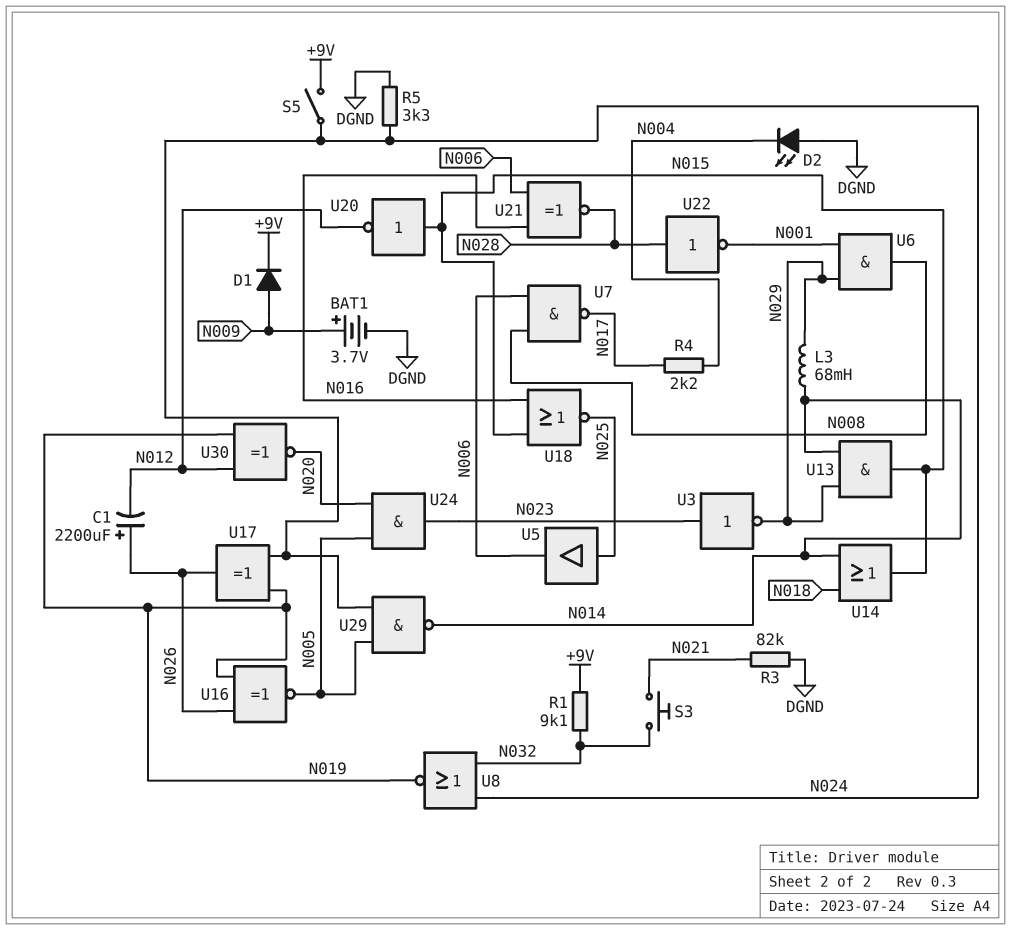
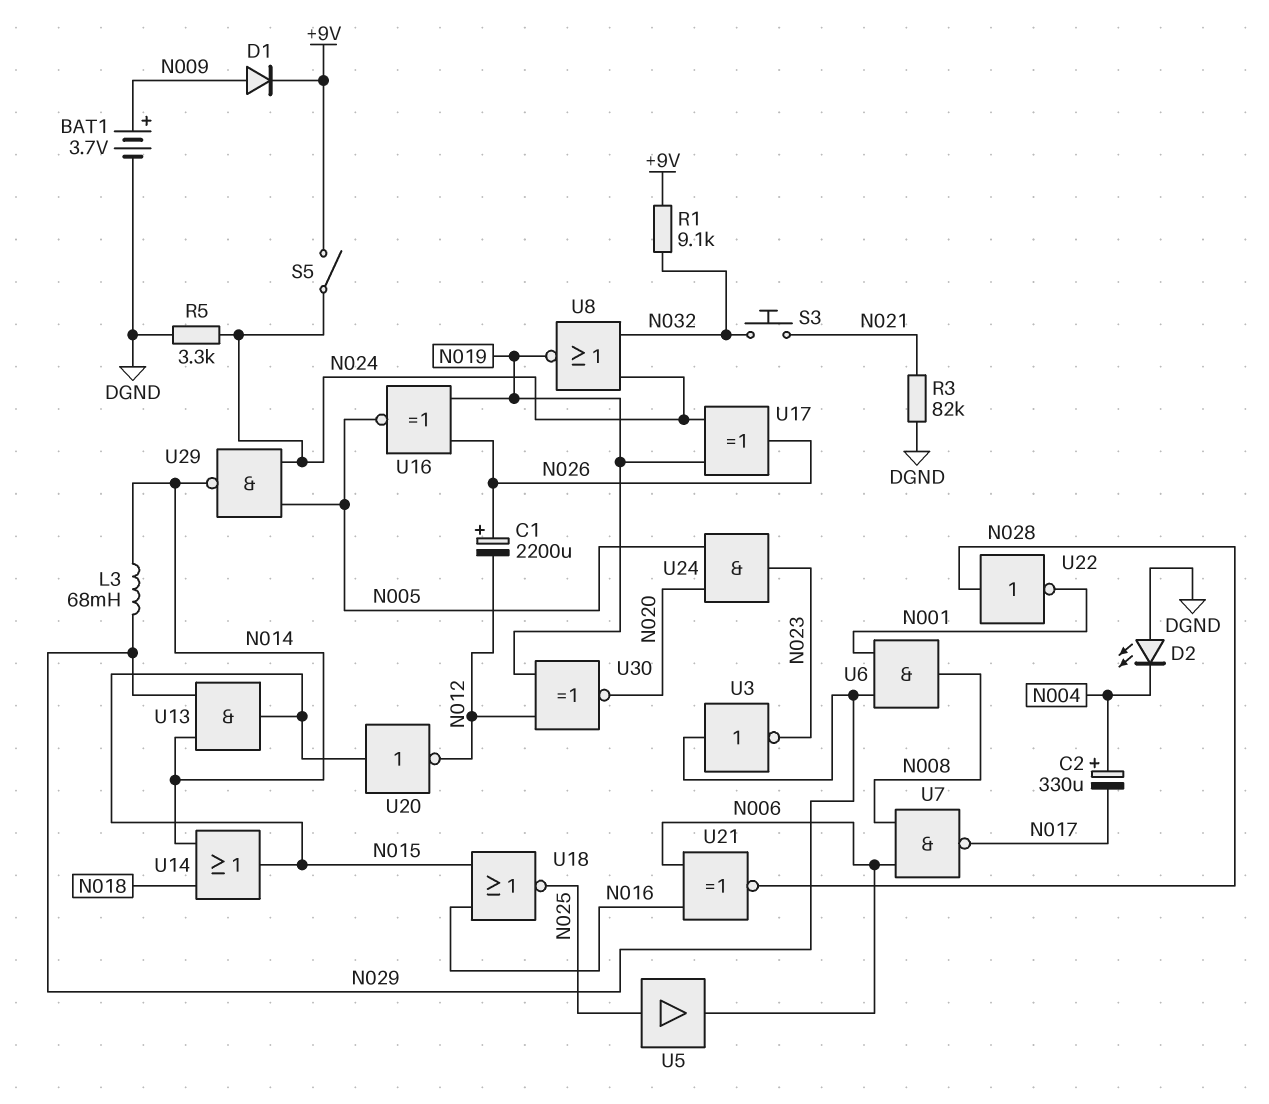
C2: none -> 330uF (plus N004, minus N017)
R4: 2.2k (N004, N017) -> none
U3: NOT (in N023, out N029) -> NOT (in N029, out N023)

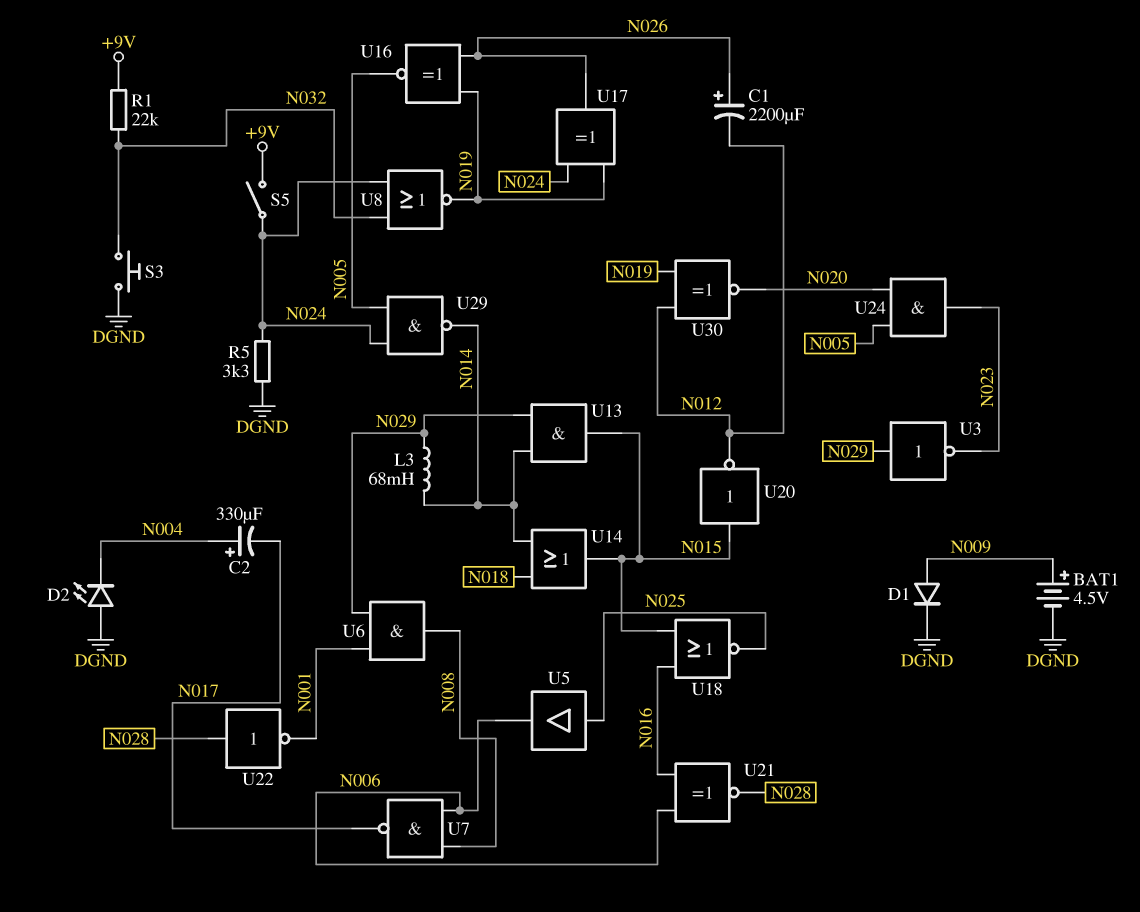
BAT1: 3.7V (plus N009, minus DGND) -> 4.5V (plus N009, minus DGND)
D1: diode (A N009, K +9V) -> diode (A N009, K DGND)
R1: 9.1k (+9V, N032) -> 22k (+9V, N032)
R3: 82k (DGND, N021) -> none
S3: button (N021, N032) -> button (DGND, N032)

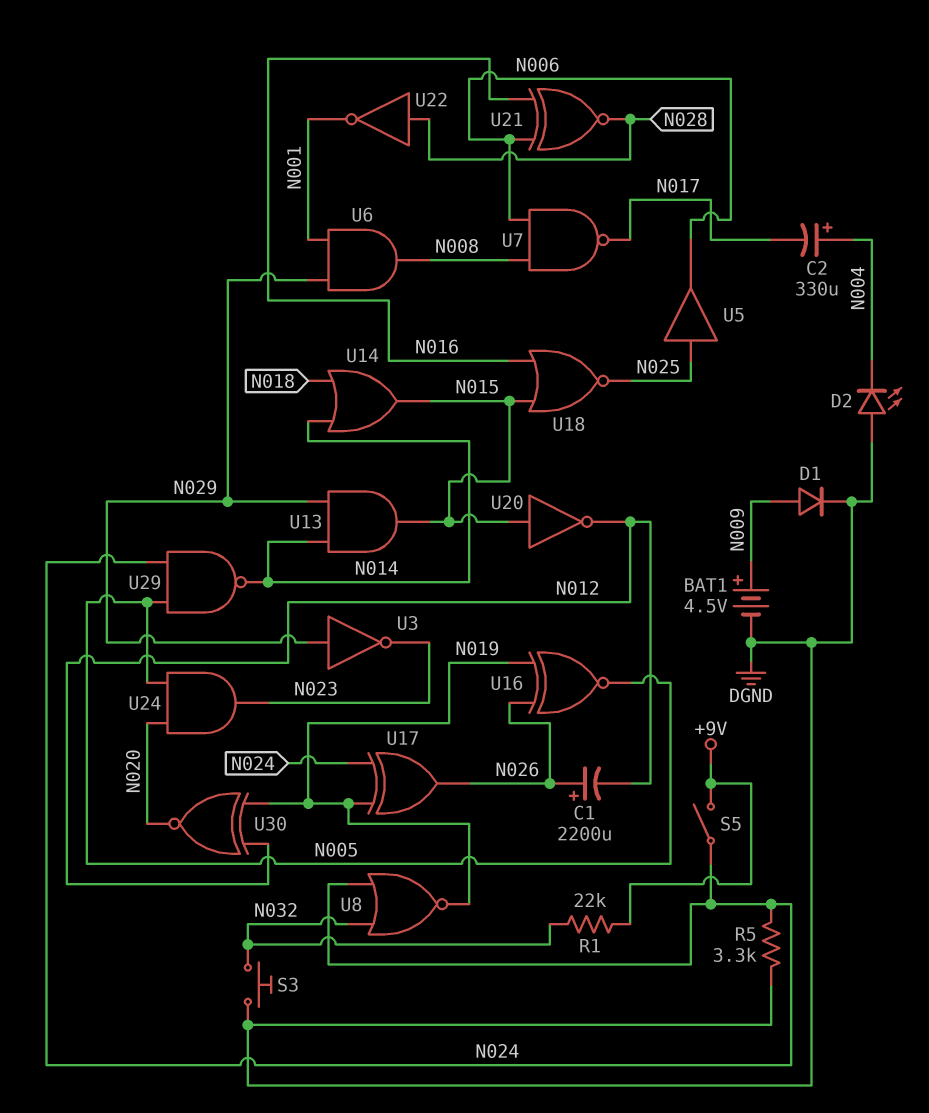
L3: 68mH (N014, N029) -> none

